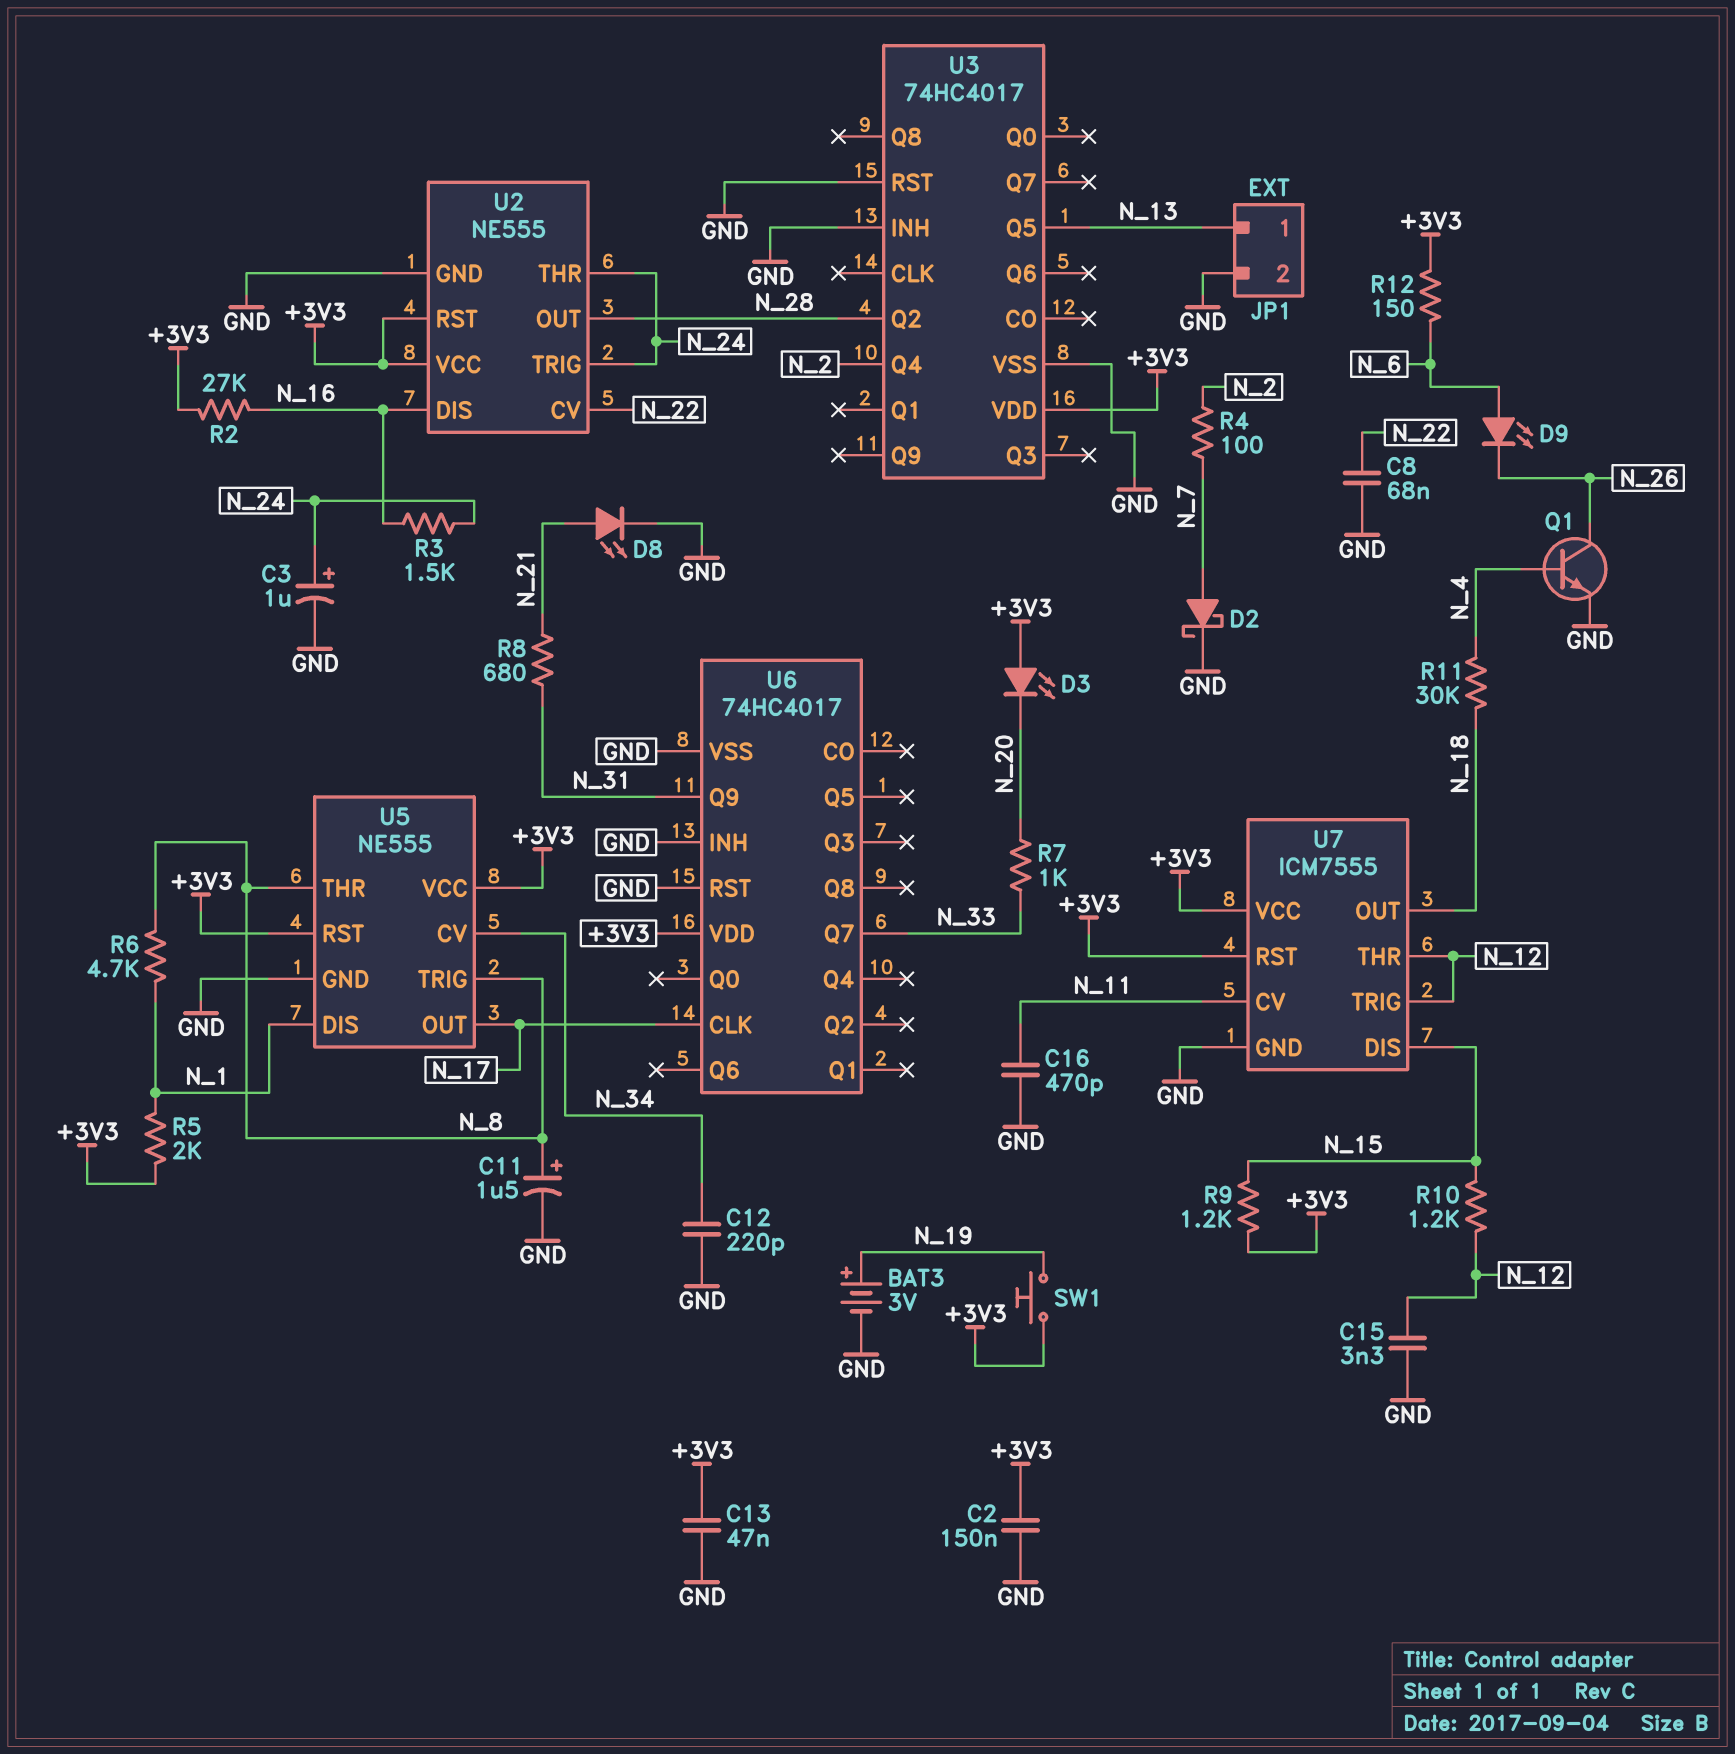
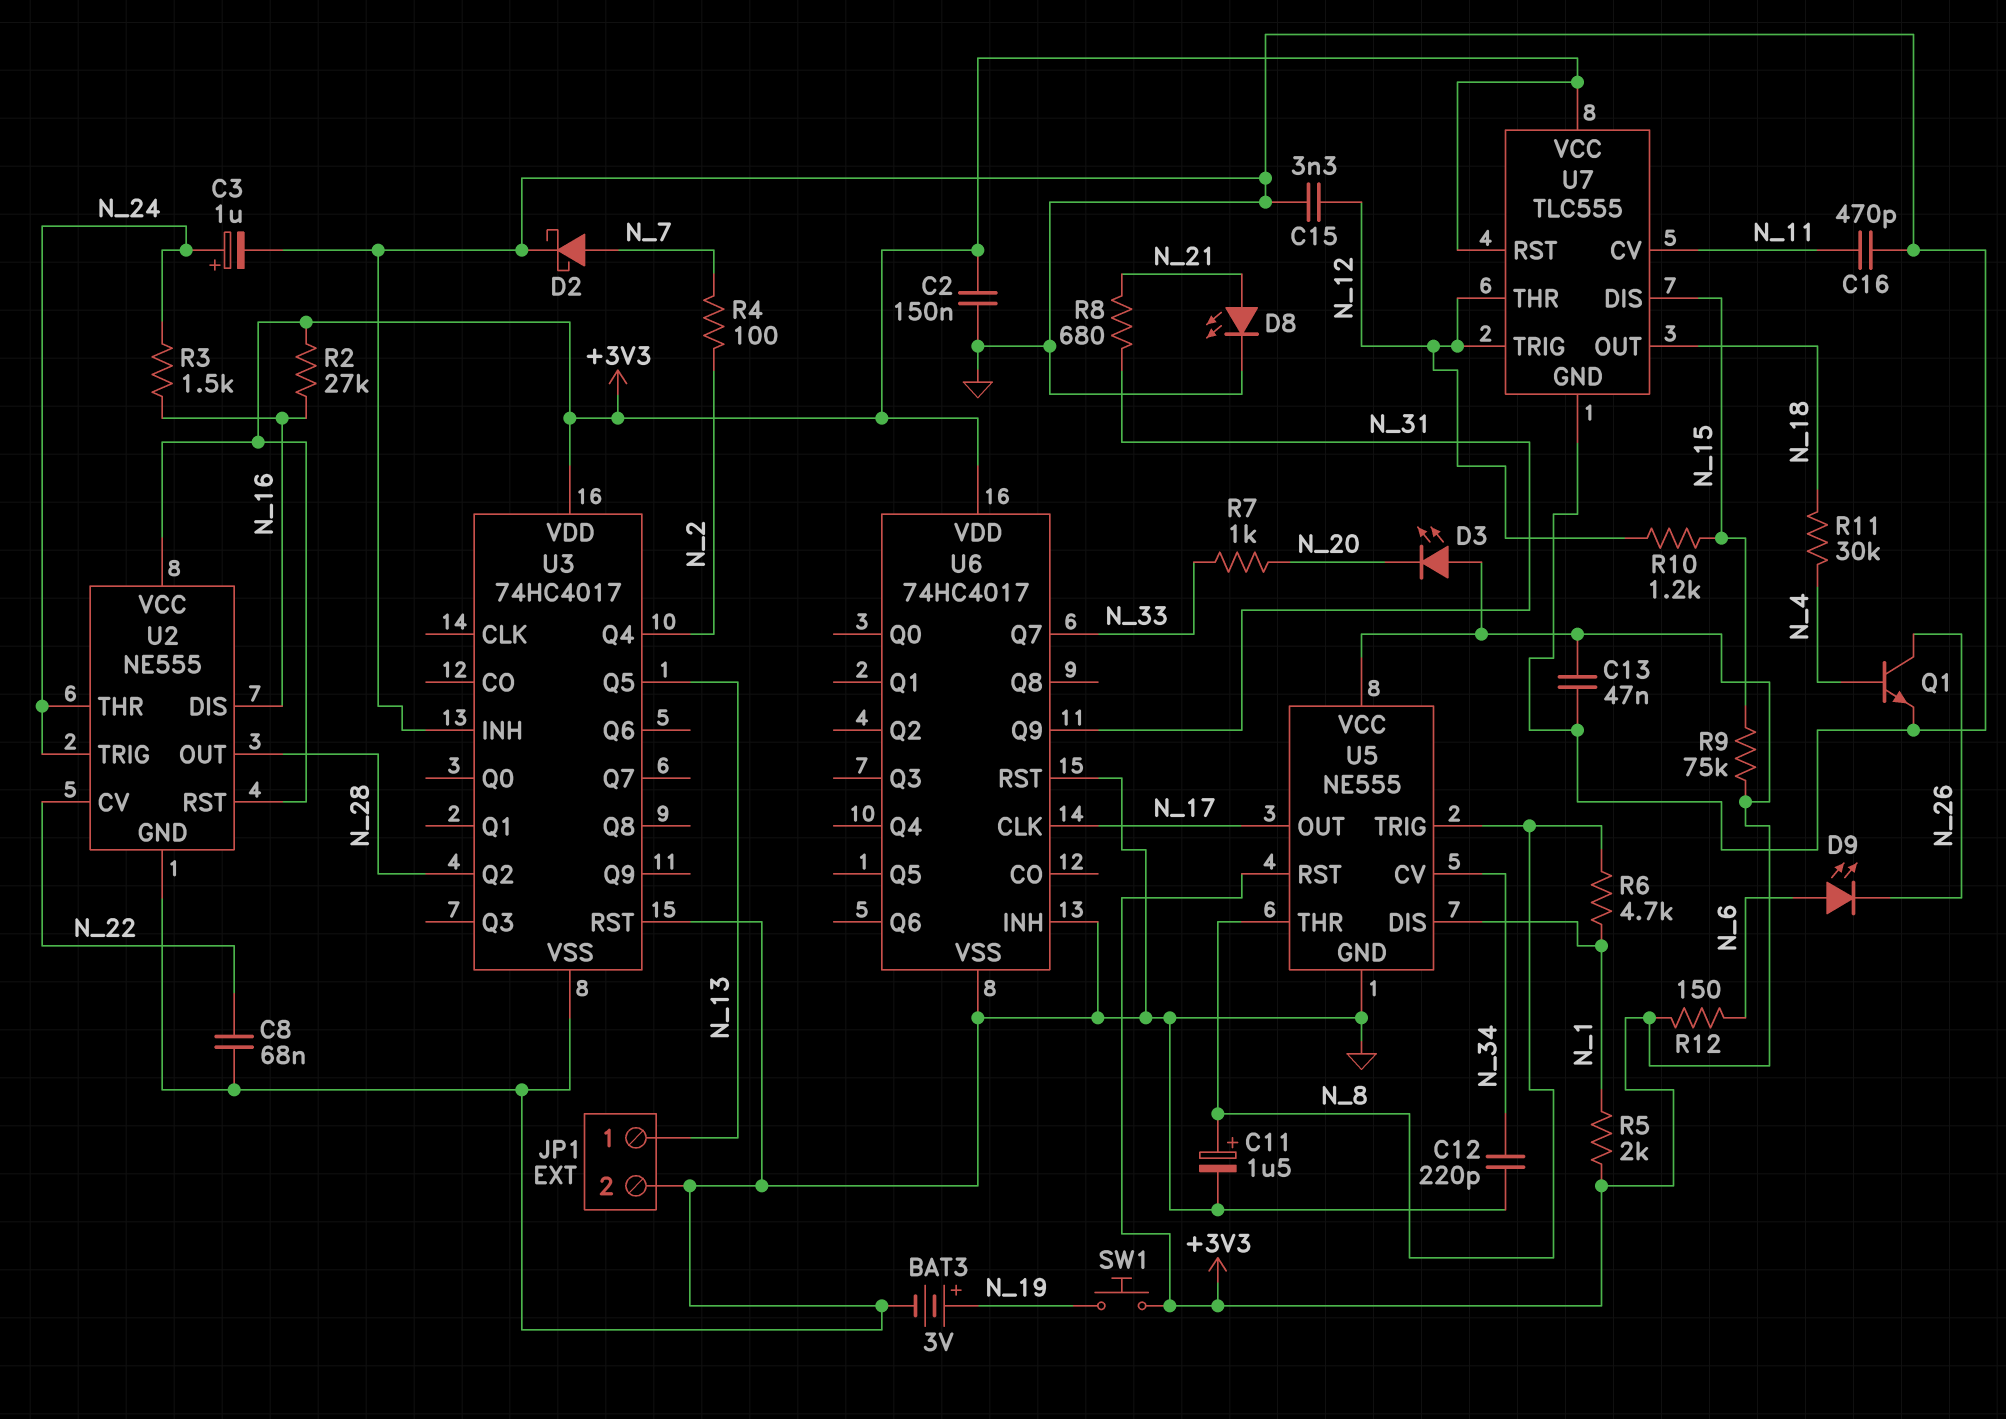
R9: 1.2k (+3V3, N_15) -> 75k (+3V3, N_15)
U7: ICM7555 -> TLC555

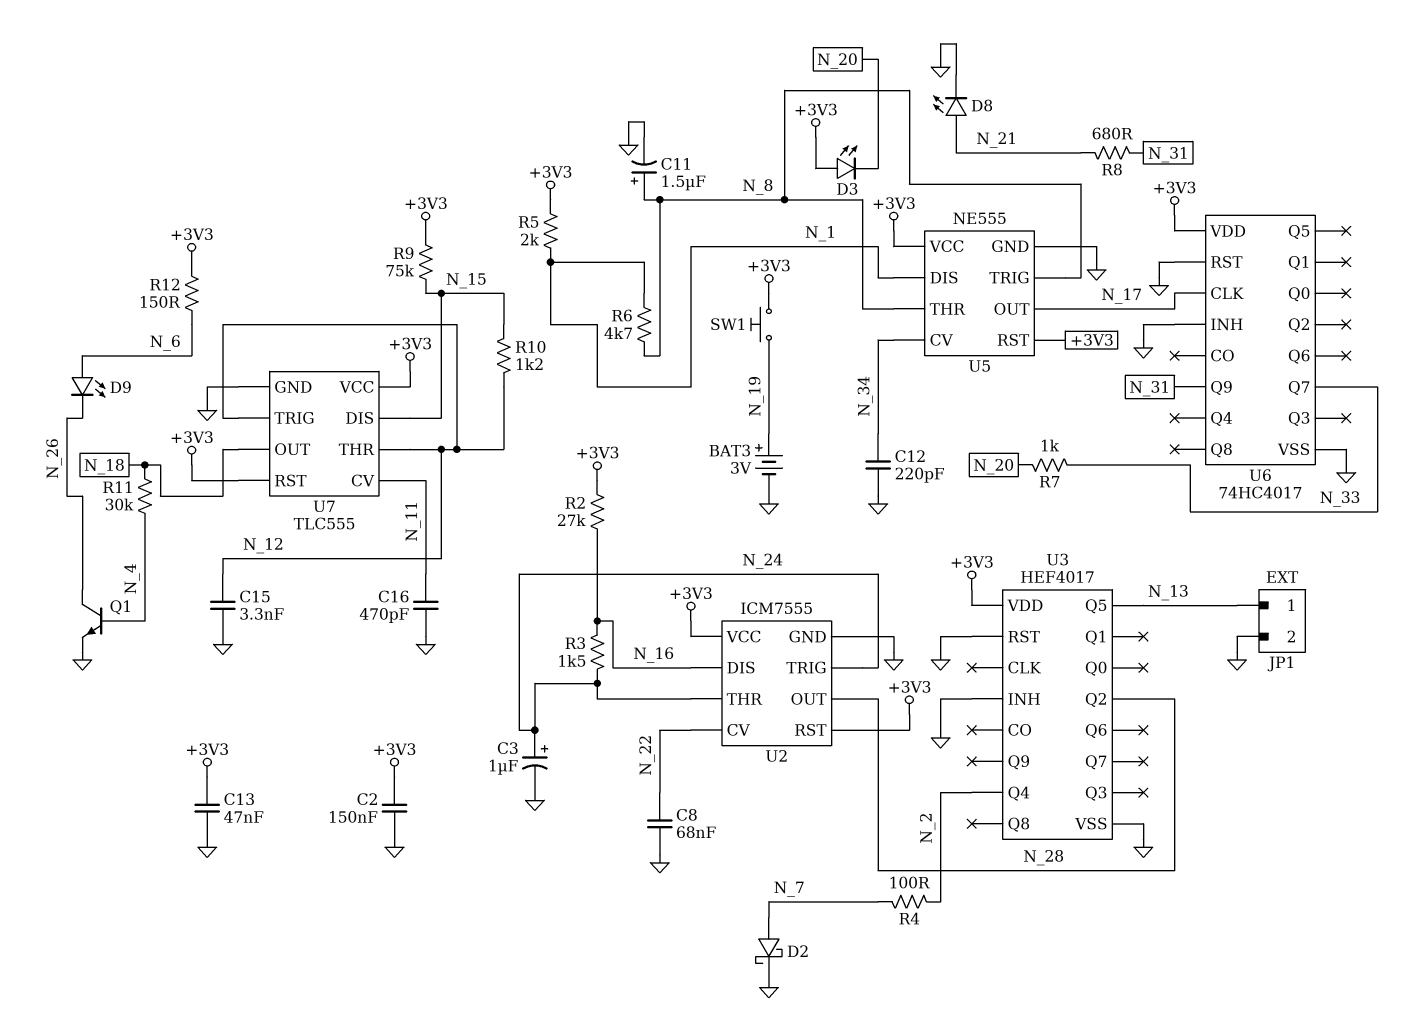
U2: NE555 -> ICM7555
U3: 74HC4017 -> HEF4017

